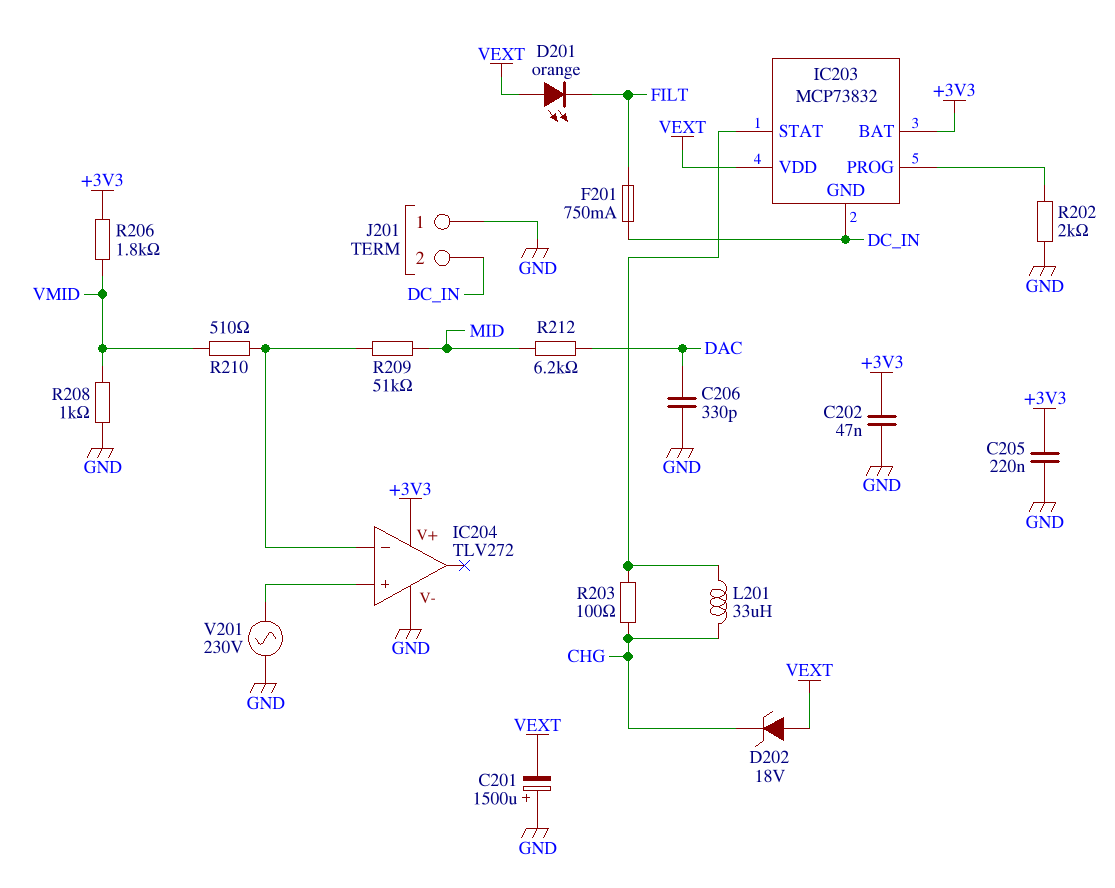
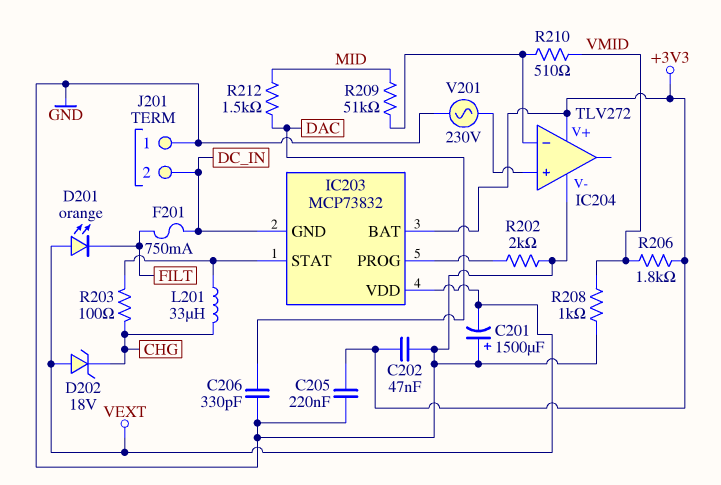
R212: 6.2k (DAC, MID) -> 1.5k (DAC, MID)

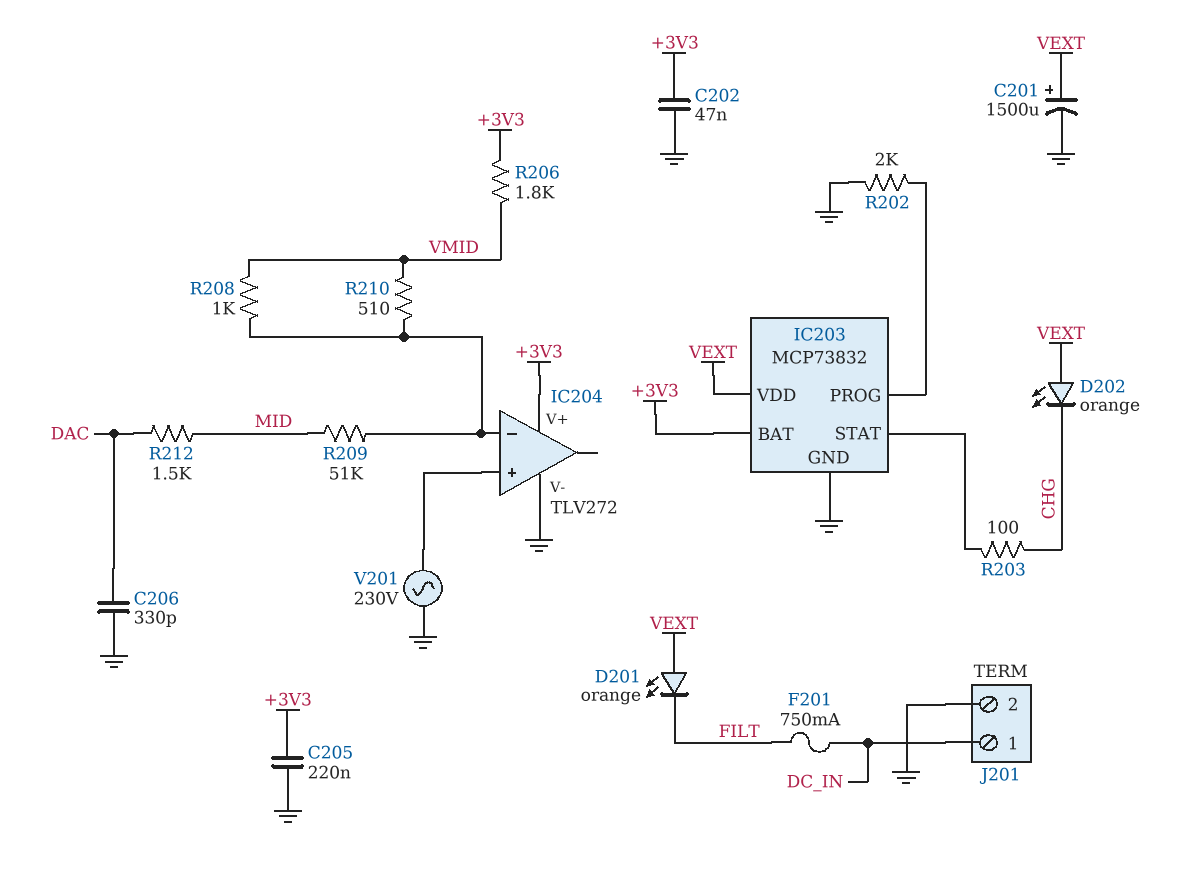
C201: 1500uF (plus GND, minus VEXT) -> 1500uF (plus VEXT, minus GND)
D202: zener 18V (A VEXT, K CHG) -> LED orange (A VEXT, K CHG)
IC203 pin GND: DC_IN -> GND
J201 pin 1: GND -> DC_IN
J201 pin 2: DC_IN -> GND
L201: 33uH (CHG, IC203/STAT) -> none
R208: 1k (GND, VMID) -> 1k (IC204/in-, VMID)

